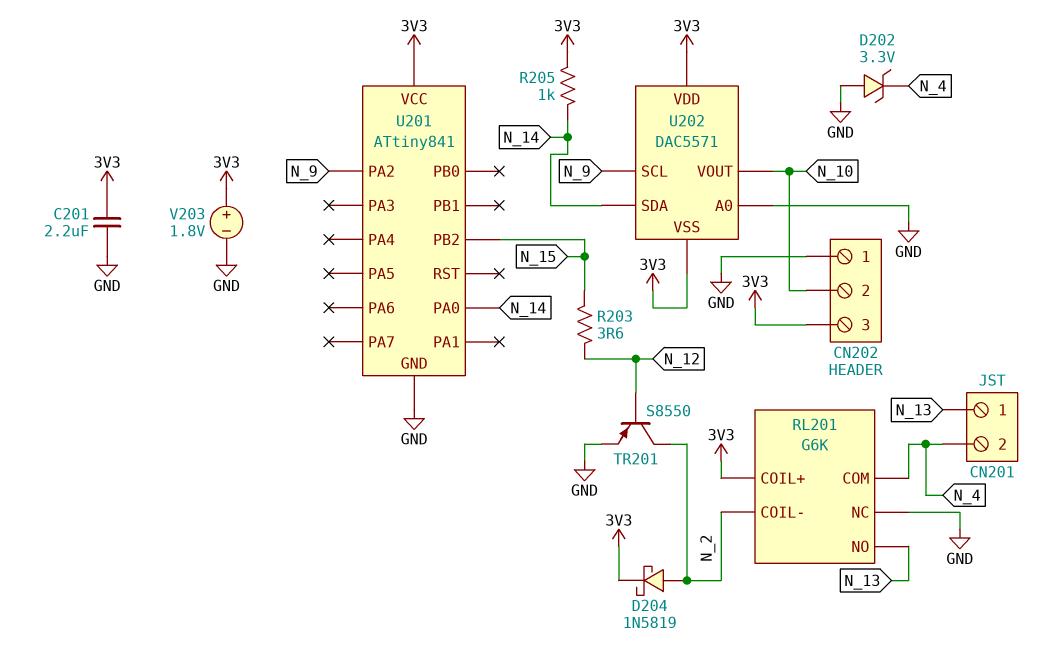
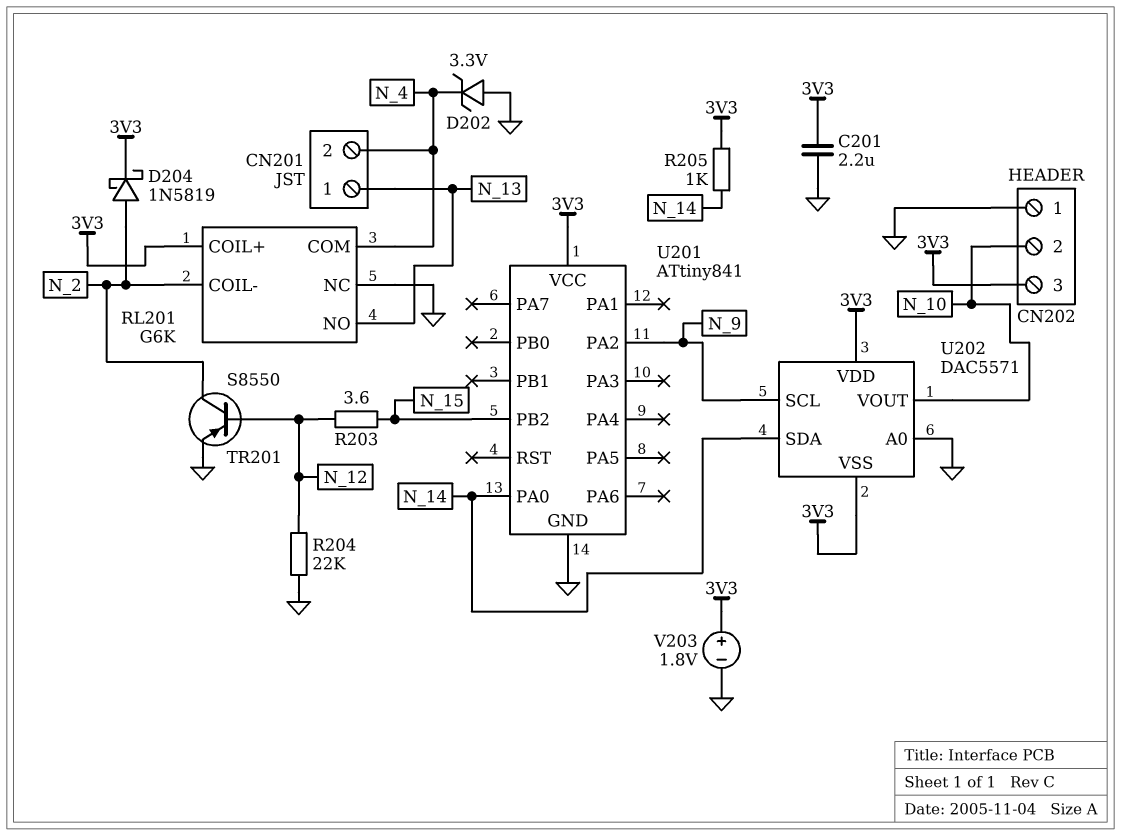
R204: none -> 22k (GND, N_12)

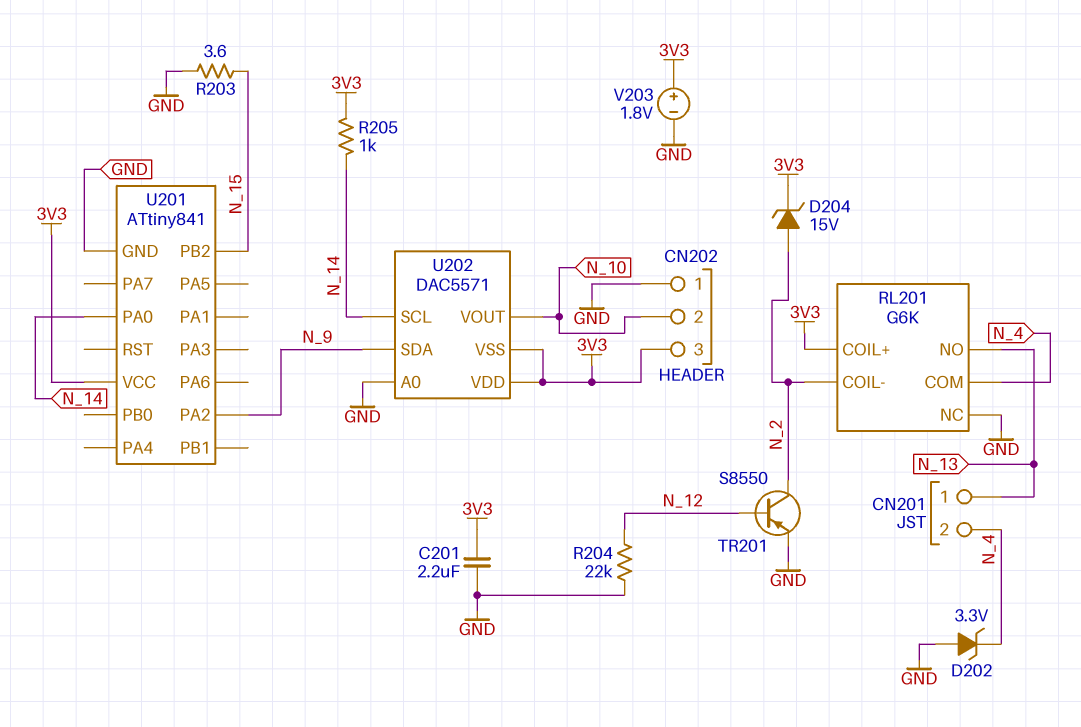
D204: schottky 1N5819 (A N_2, K 3V3) -> zener 15V (A N_2, K 3V3)
R203: 3.6 (N_12, N_15) -> 3.6 (GND, N_15)
U202 pin SCL: N_9 -> N_14
U202 pin SDA: N_14 -> N_9

